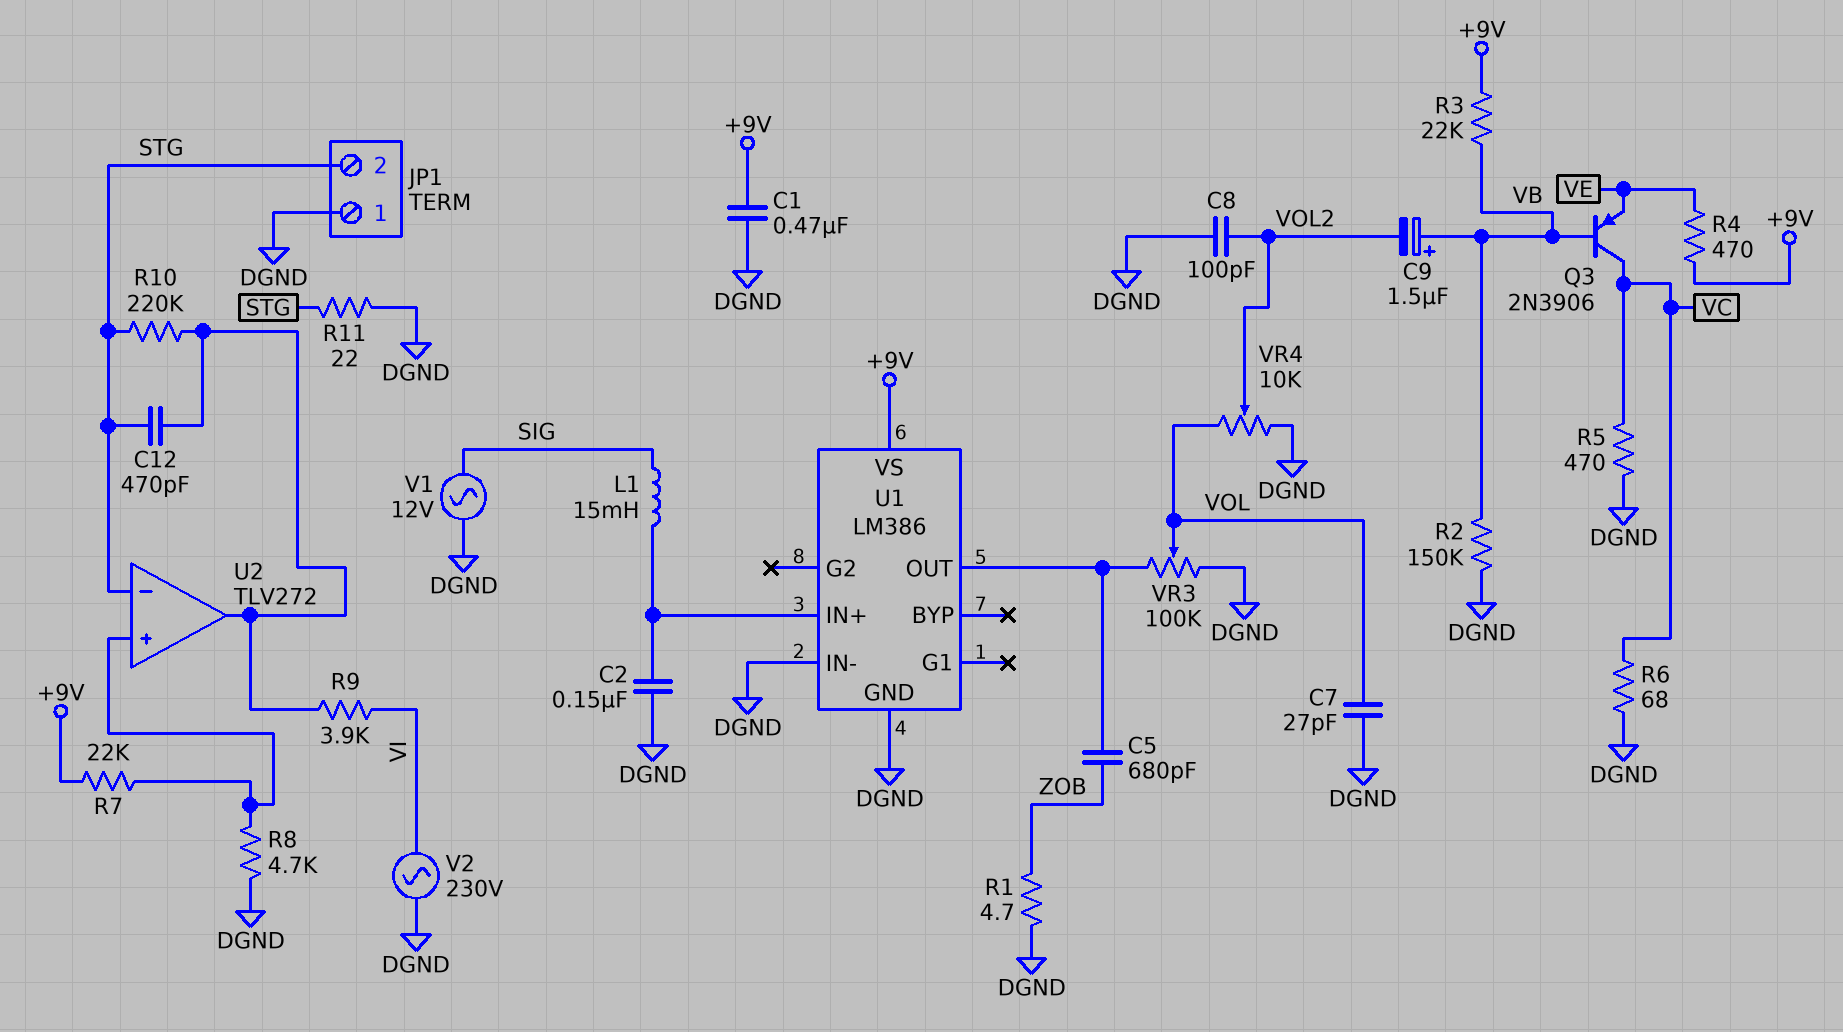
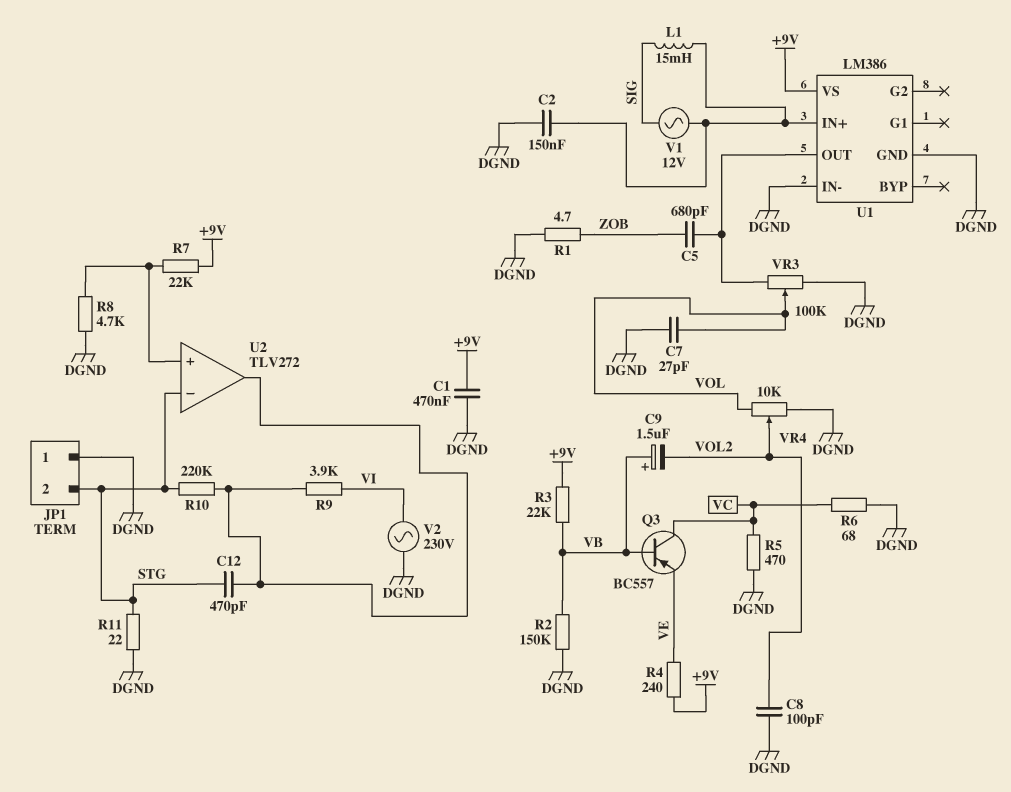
Q3: PNP 2N3906 (B VB, C VC, E VE) -> PNP BC557 (B VB, C VC, E VE)
R4: 470 (+9V, VE) -> 240 (+9V, VE)
V1: AC 12V (DGND, SIG) -> AC 12V (SIG, U1/IN+)

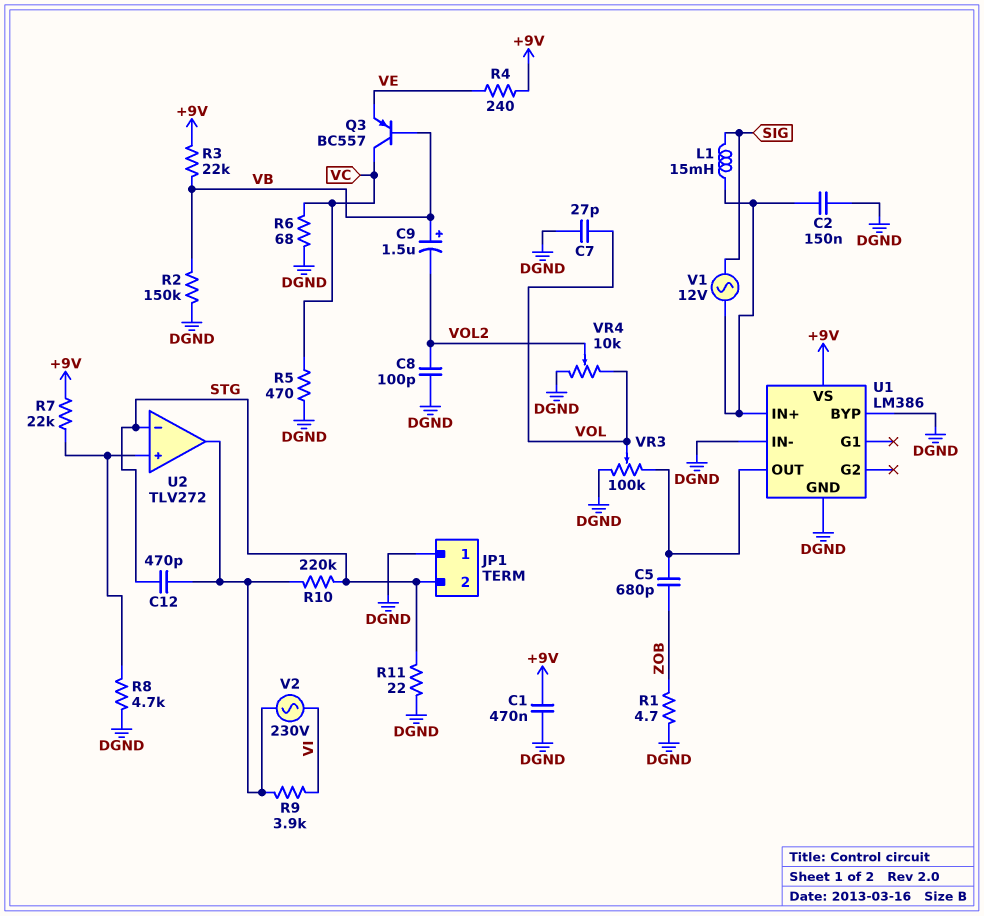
U1 pin BYP: none -> DGND
V2: AC 230V (DGND, VI) -> AC 230V (U2/out, VI)

